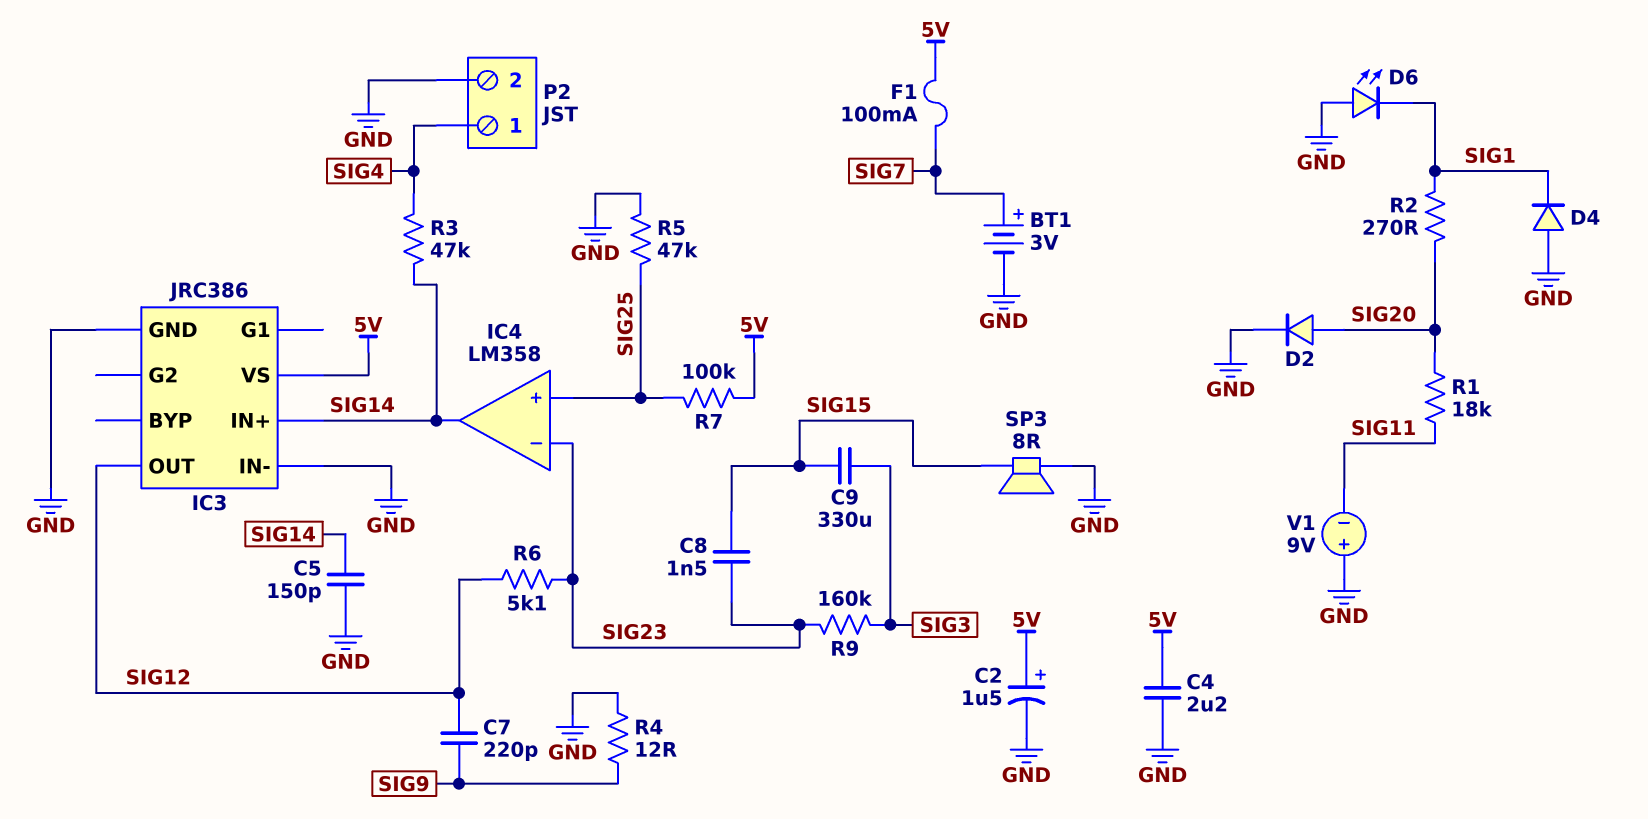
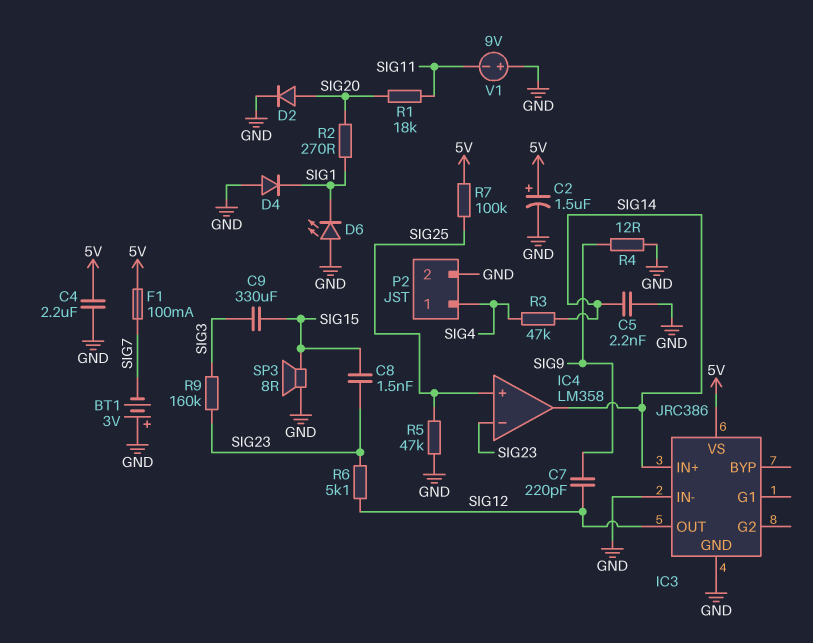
BT1: 3V (plus SIG7, minus GND) -> 3V (plus GND, minus SIG7)
C5: 150pF (GND, SIG14) -> 2.2nF (GND, SIG14)

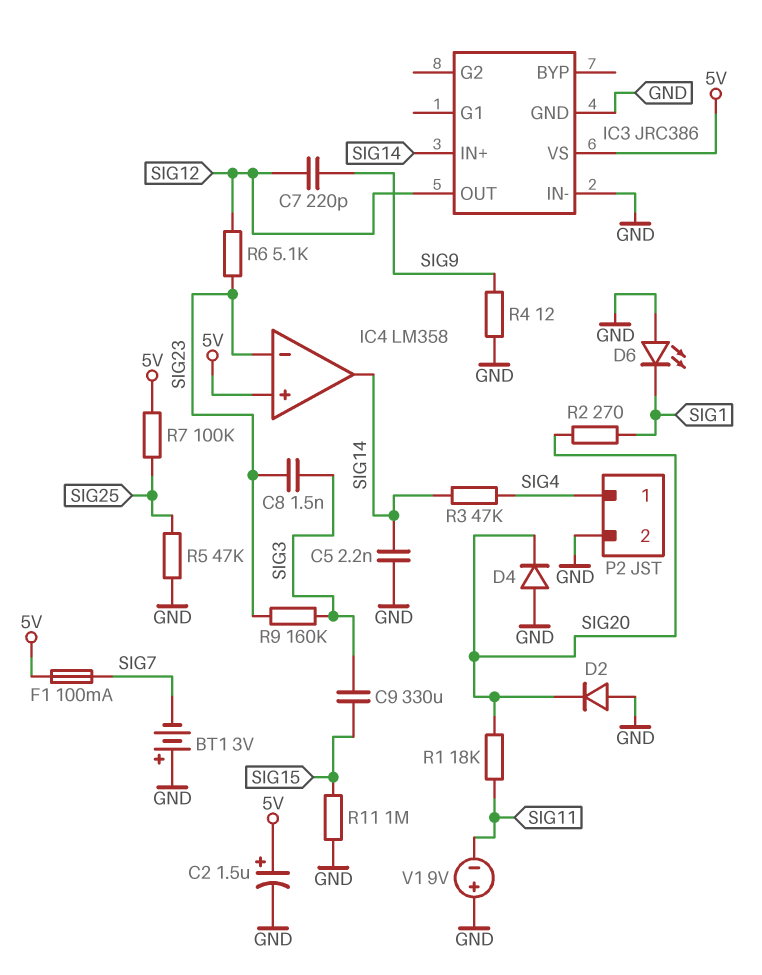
C4: 2.2uF (5V, GND) -> none
C8: 1.5nF (SIG15, SIG23) -> 1.5nF (SIG3, SIG23)
D2: diode (A SIG20, K GND) -> diode (A GND, K SIG20)
D4: diode (A GND, K SIG1) -> diode (A GND, K SIG20)
IC4 pin in+: SIG25 -> 5V
R11: none -> 1M (GND, SIG15)
SP3: speaker 8R (GND, SIG15) -> none

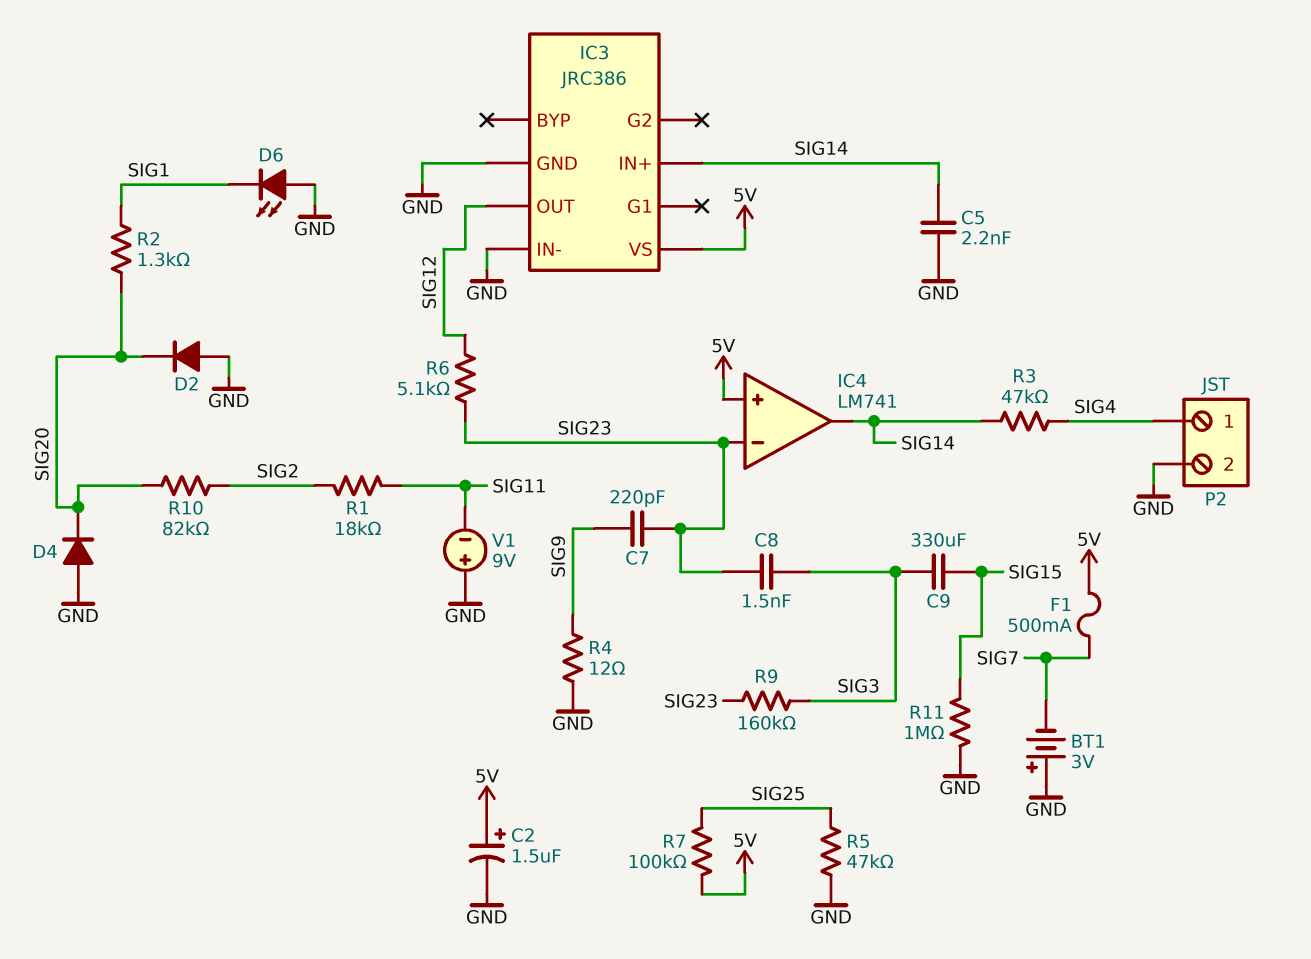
C7: 220pF (SIG9, SIG12) -> 220pF (SIG9, SIG23)
F1: 100mA (5V, SIG7) -> 500mA (5V, SIG7)
IC4: LM358 -> LM741
R1: 18k (SIG11, SIG20) -> 18k (SIG2, SIG11)
R2: 270 (SIG1, SIG20) -> 1.3k (SIG1, SIG20)
R10: none -> 82k (SIG2, SIG20)

